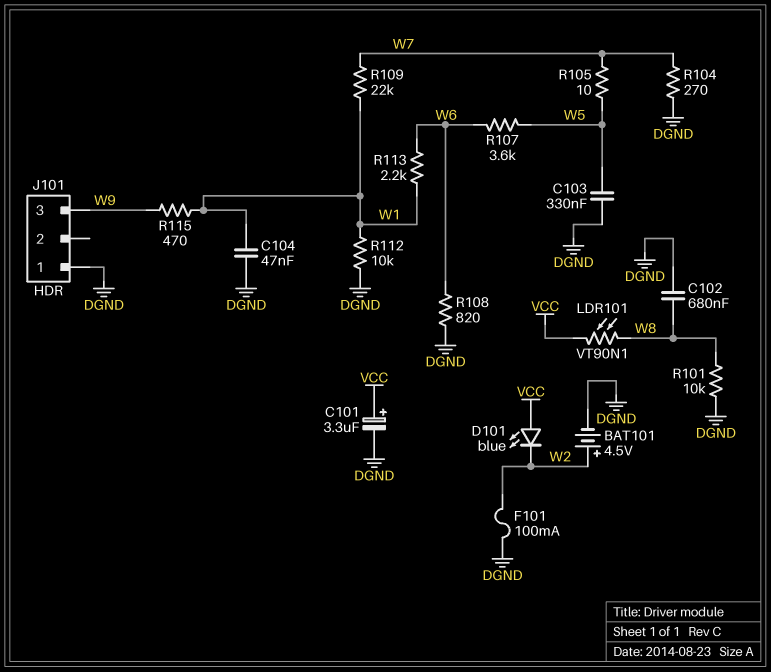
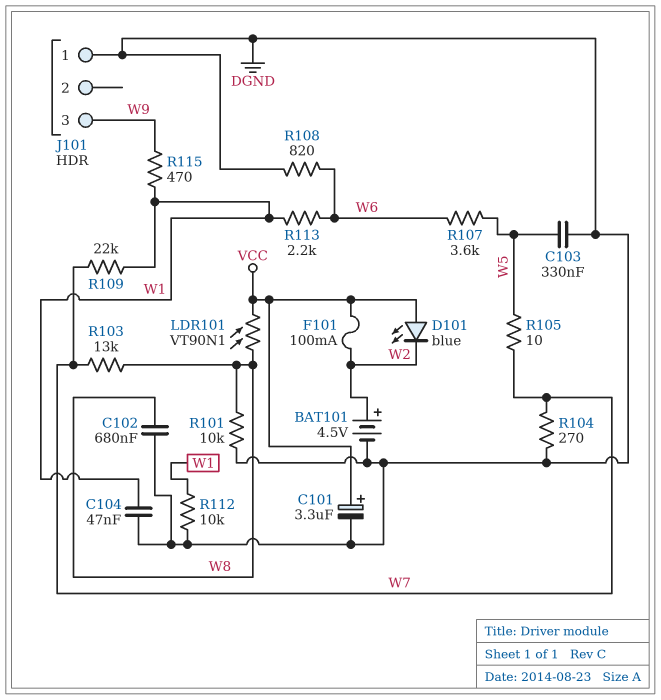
F101: 100mA (DGND, W2) -> 100mA (VCC, W2)
R103: none -> 13k (W7, W8)

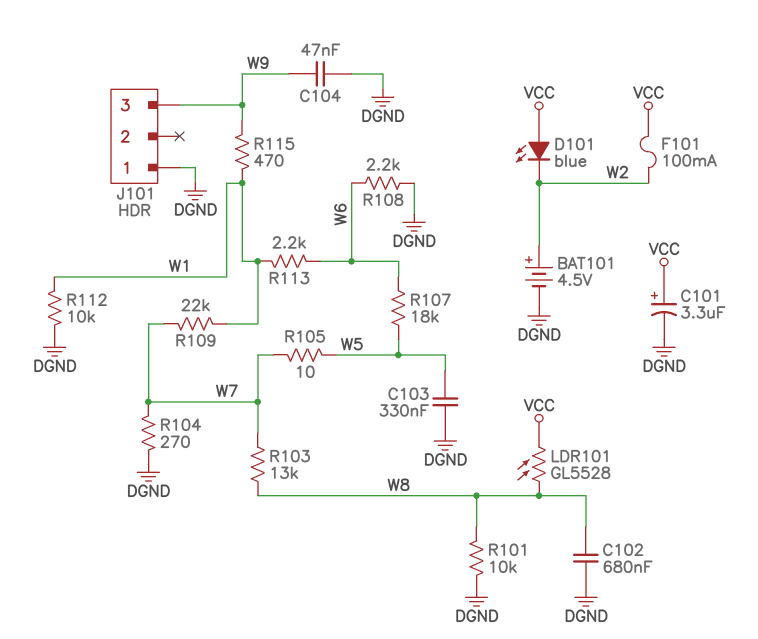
C104: 47nF (DGND, W1) -> 47nF (DGND, W9)
LDR101: VT90N1 (VCC, W8) -> GL5528 (VCC, W8)
R107: 3.6k (W5, W6) -> 18k (W5, W6)
R108: 820 (DGND, W6) -> 2.2k (DGND, W6)

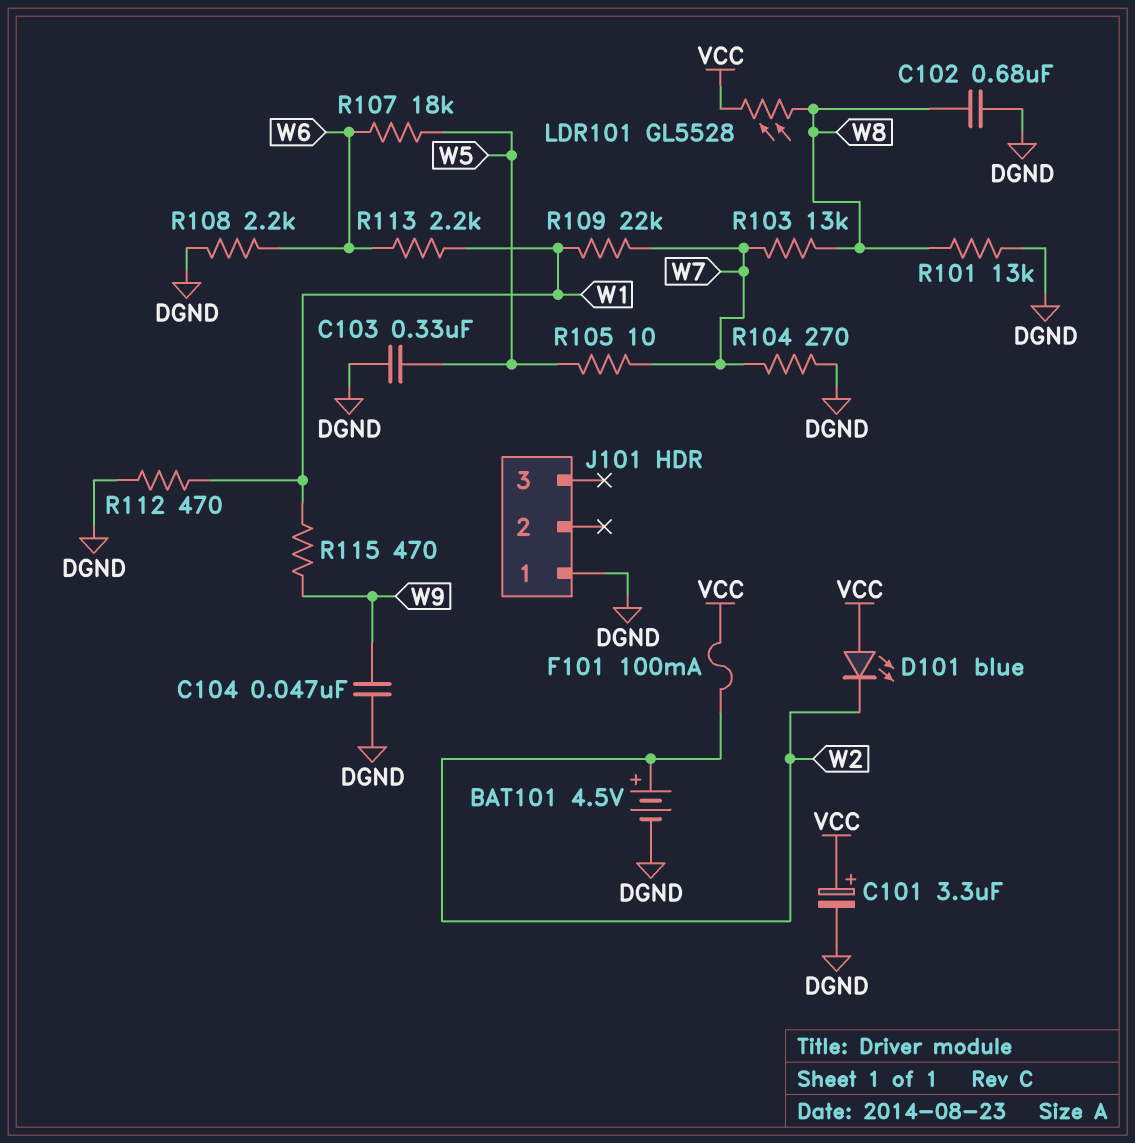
J101 pin 3: W9 -> none
R101: 10k (DGND, W8) -> 13k (DGND, W8)
R112: 10k (DGND, W1) -> 470 (DGND, W1)

